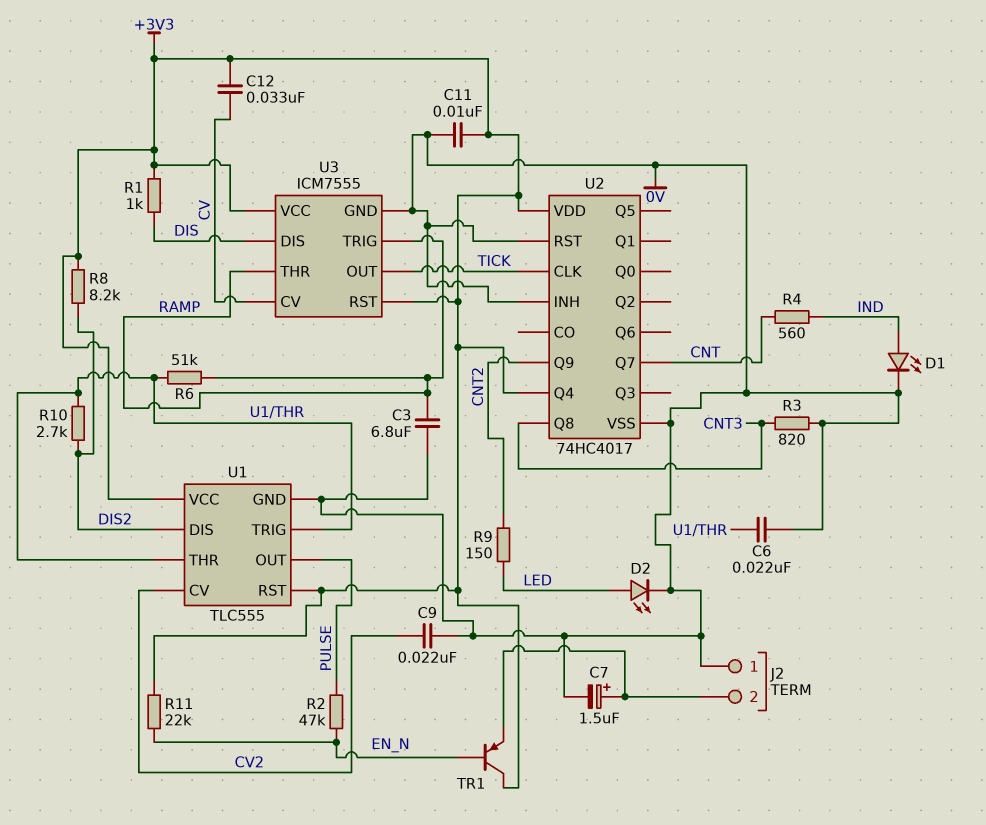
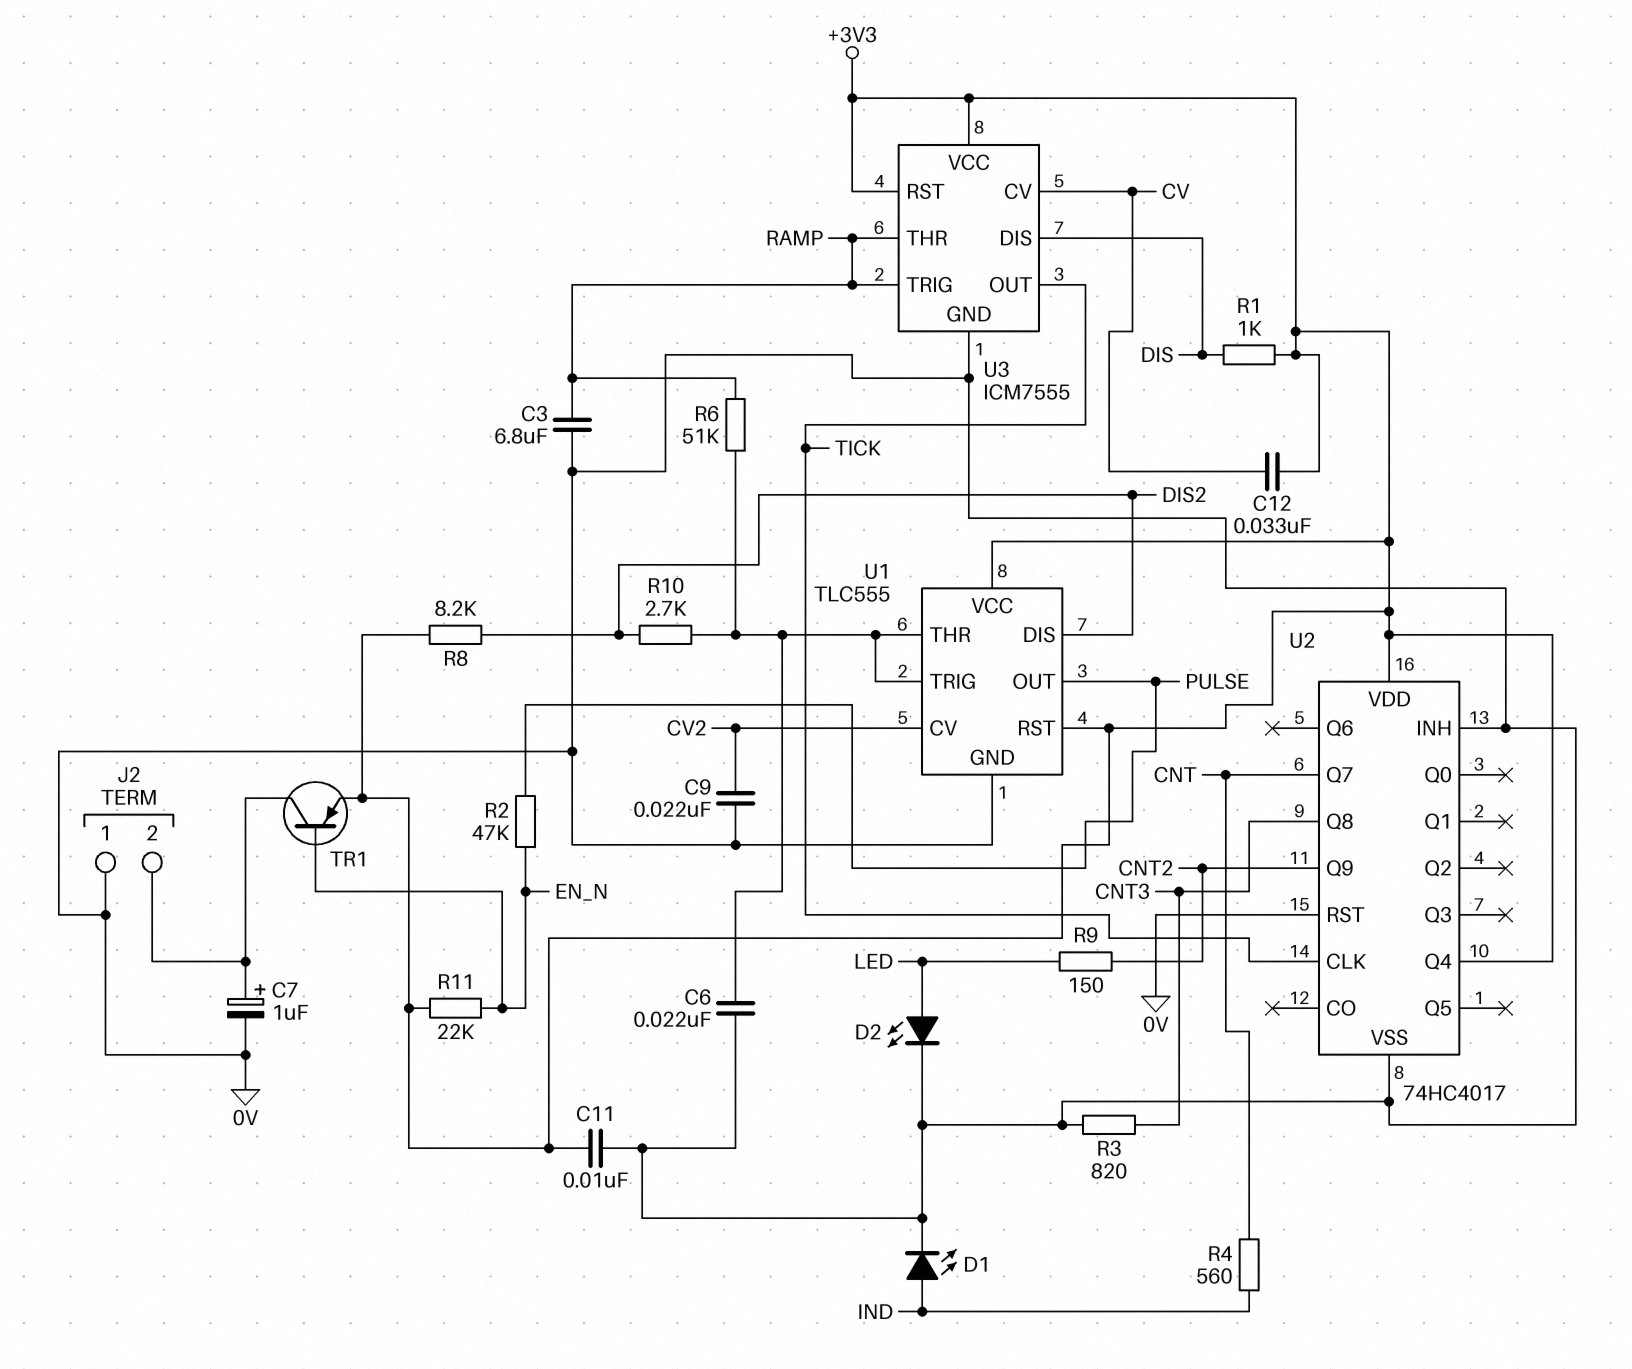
C7: 1.5uF (plus J2/2, minus 0V) -> 1uF (plus J2/2, minus 0V)
TR1: PNP (B EN_N, C +3V3, E J2/2) -> PNP (B EN_N, C J2/2, E +3V3)

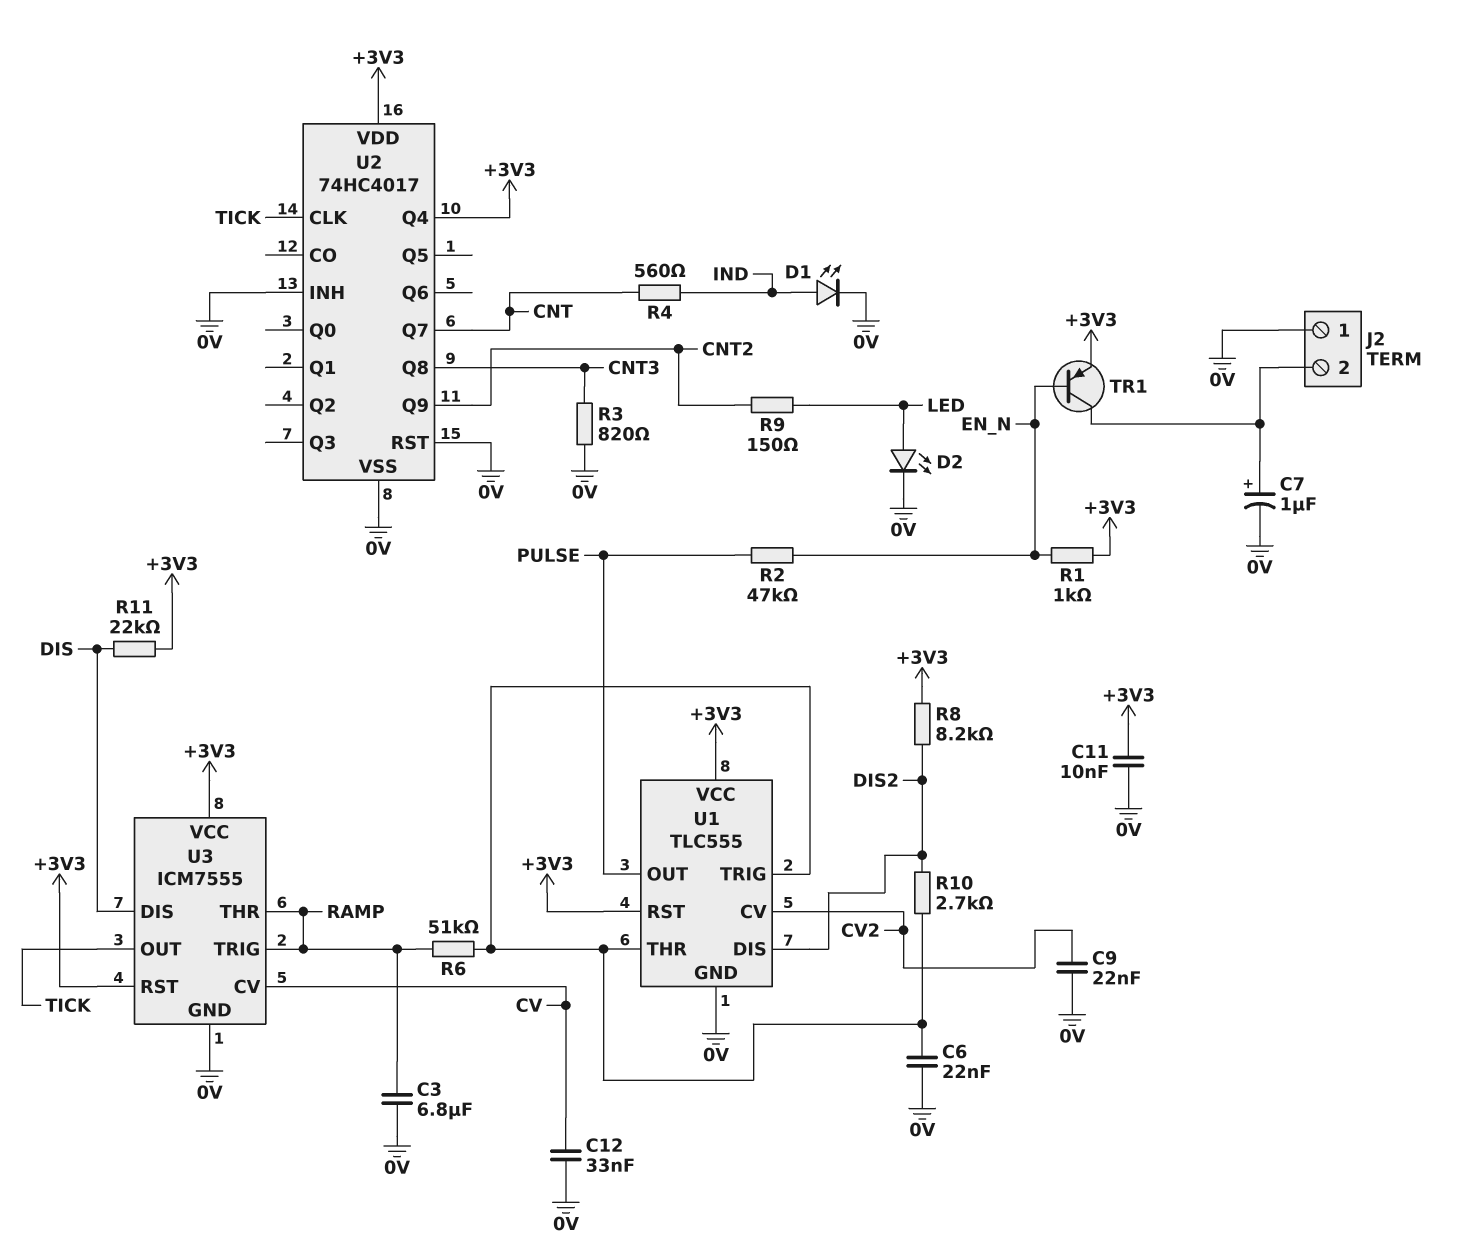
C12: 33nF (+3V3, CV) -> 33nF (0V, CV)
R1: 1k (+3V3, DIS) -> 1k (+3V3, EN_N)
R11: 22k (+3V3, EN_N) -> 22k (+3V3, DIS)

